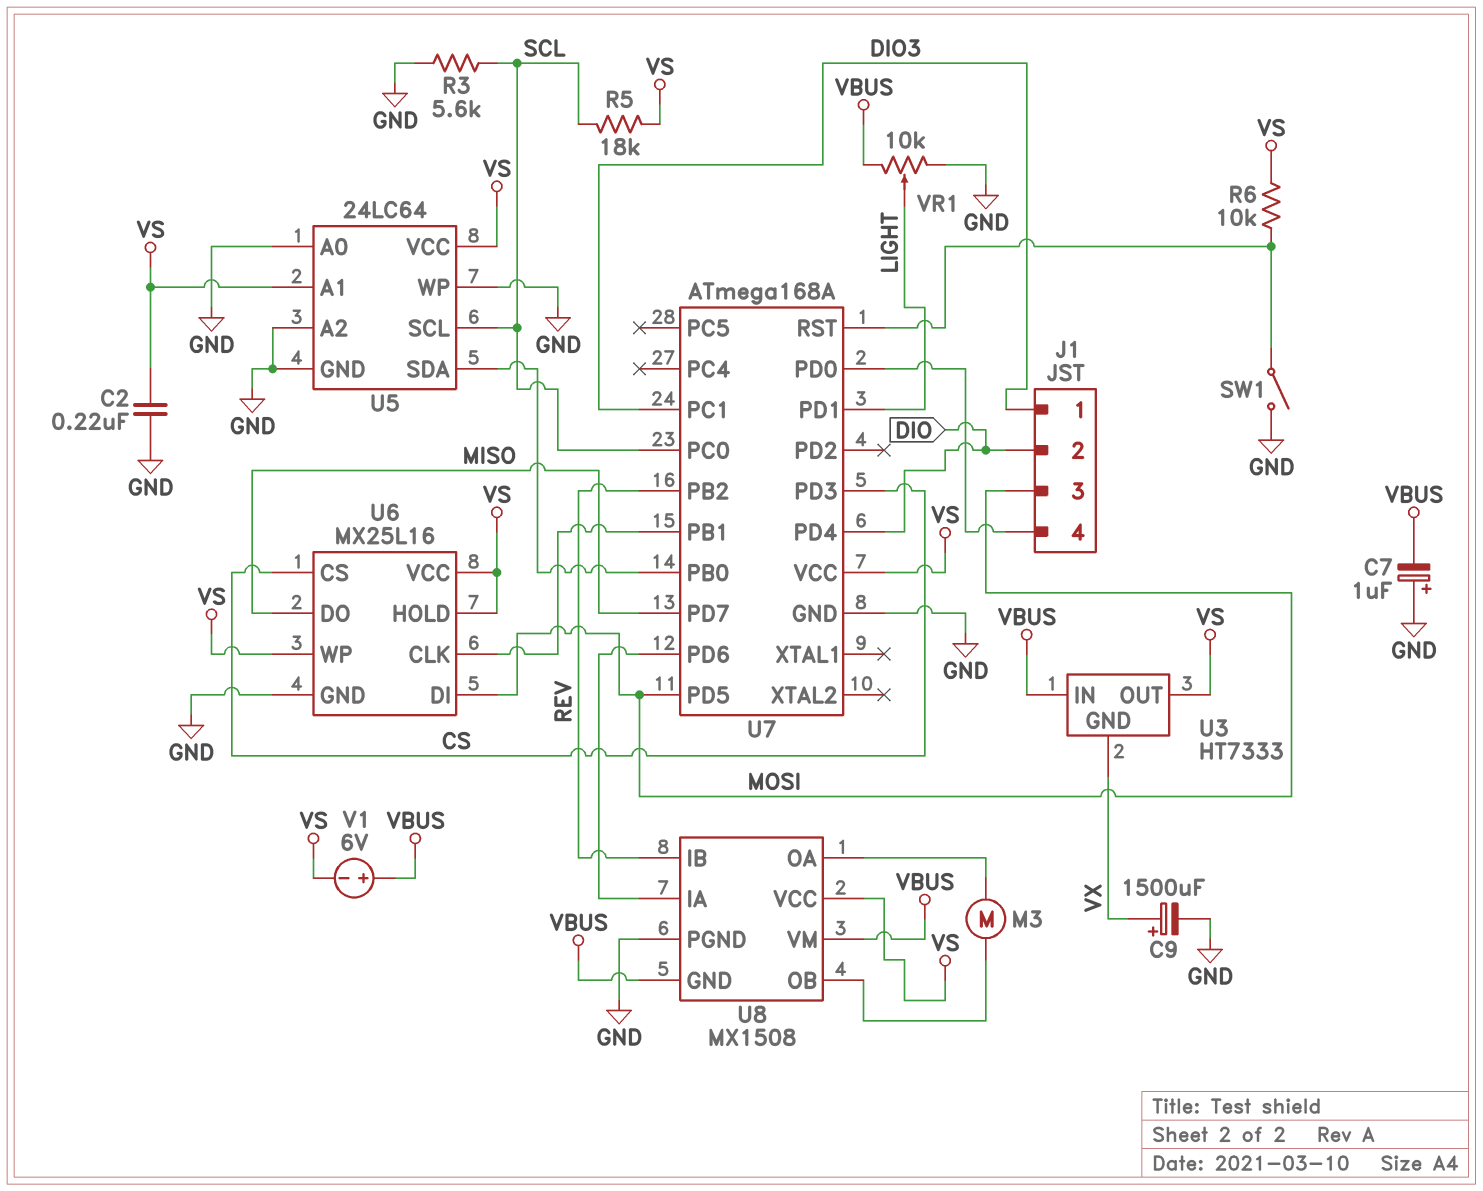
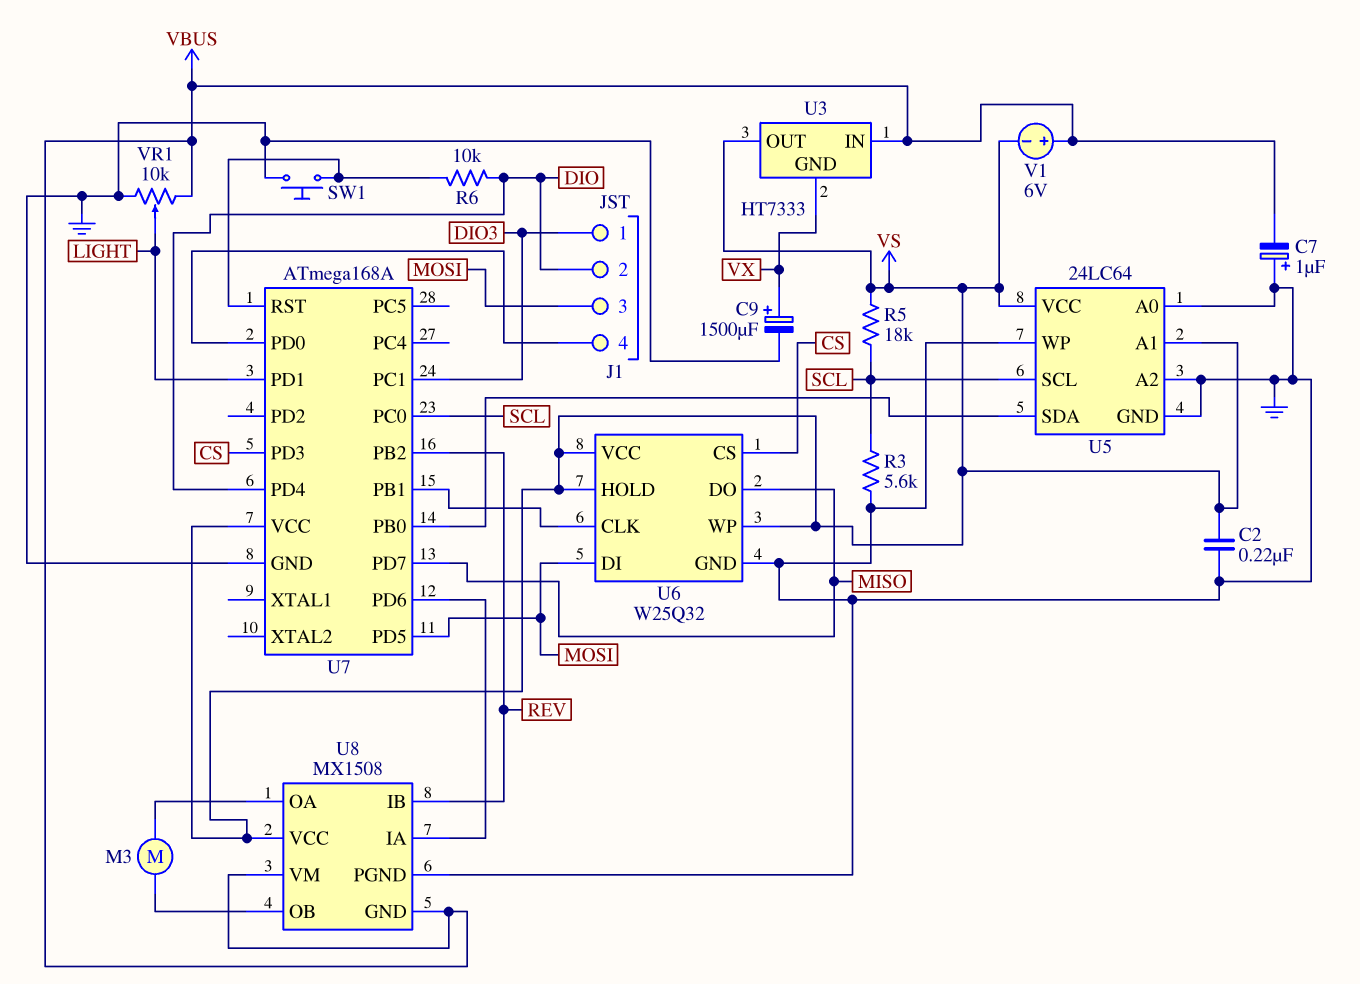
R6: 10k (U7/RST, VS) -> 10k (DIO, U7/RST)
SW1: switch (GND, U7/RST) -> button (GND, U7/RST)
U6: MX25L16 -> W25Q32

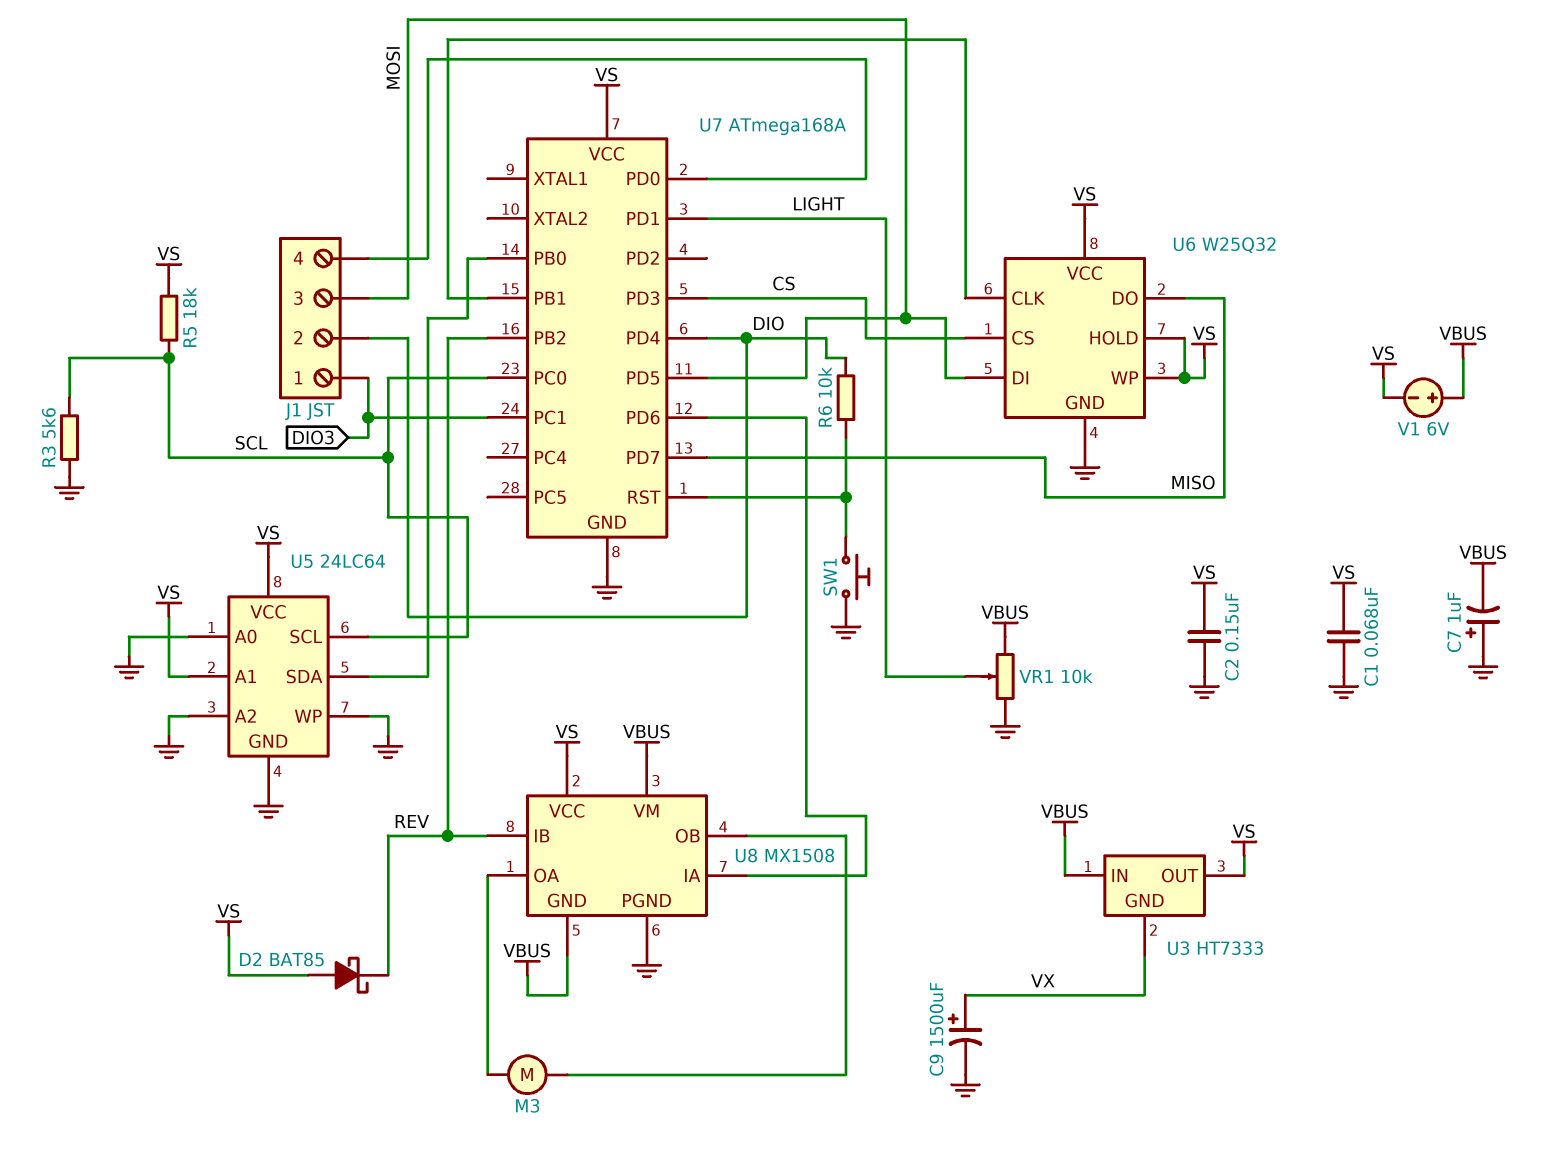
C1: none -> 68nF (GND, VS)
C2: 220nF (GND, VS) -> 150nF (GND, VS)
D2: none -> schottky BAT85 (A VS, K REV)

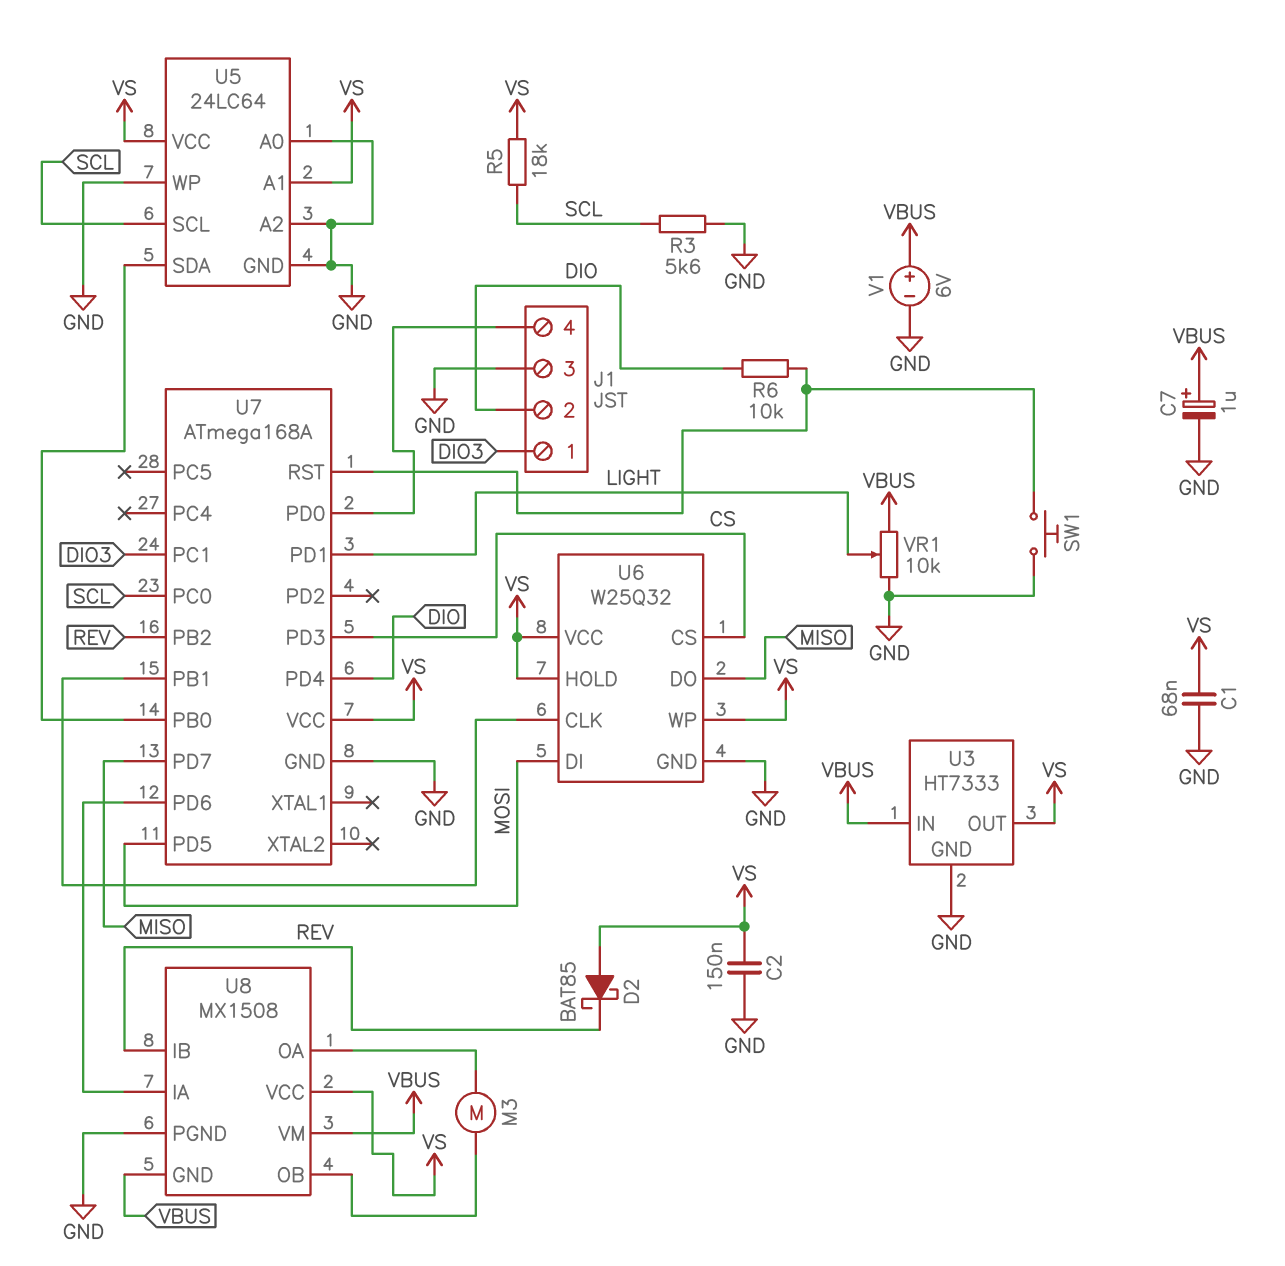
C7: 1uF (plus GND, minus VBUS) -> 1uF (plus VBUS, minus GND)
C9: 1500uF (plus VX, minus GND) -> none
J1 pin 3: MOSI -> GND
U3 pin GND: VX -> GND
V1: 6V (plus VBUS, minus VS) -> 6V (plus VBUS, minus GND)

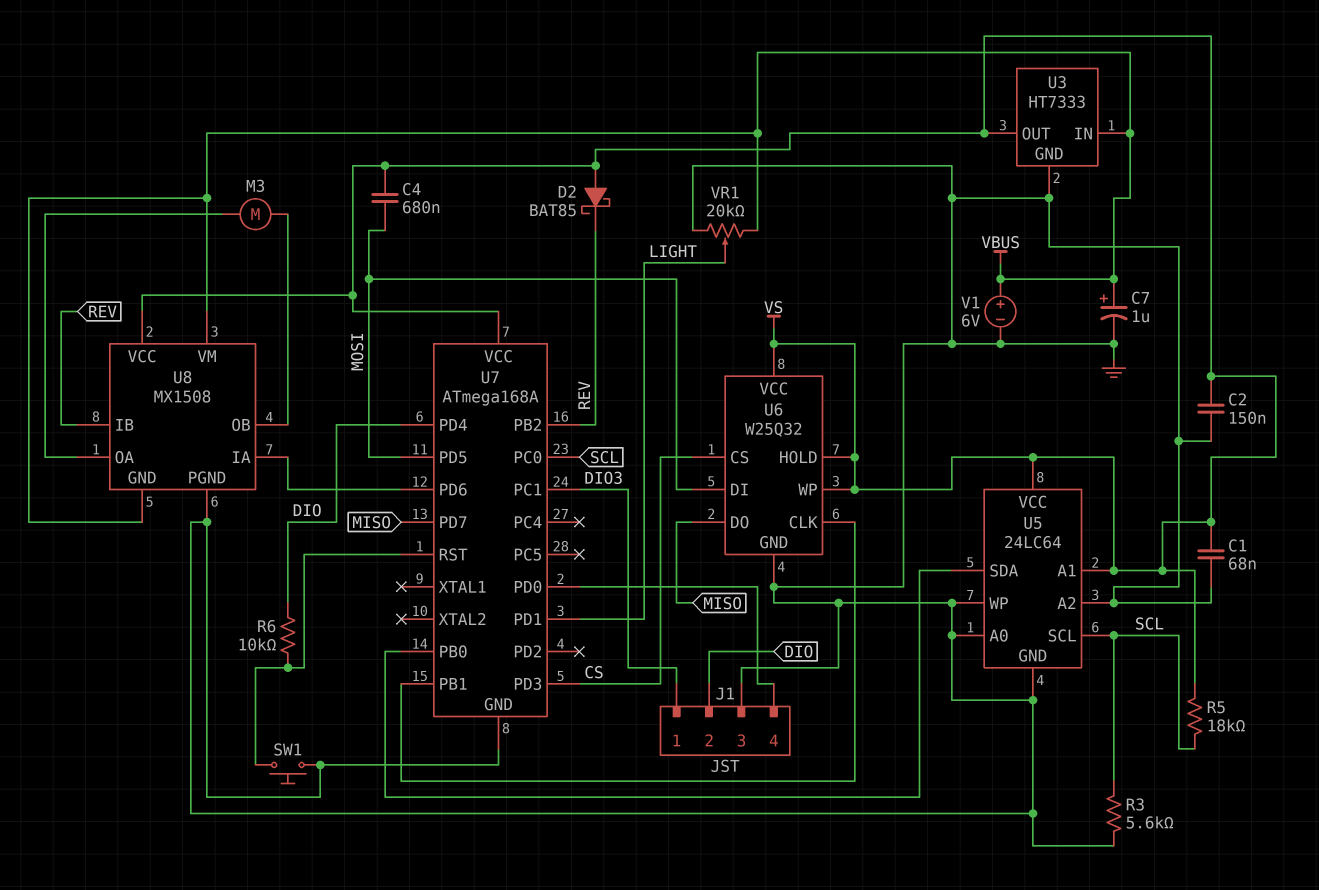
C4: none -> 680nF (MOSI, VS)
VR1: 10k (GND, VBUS, wiper LIGHT) -> 20k (GND, VBUS, wiper LIGHT)

